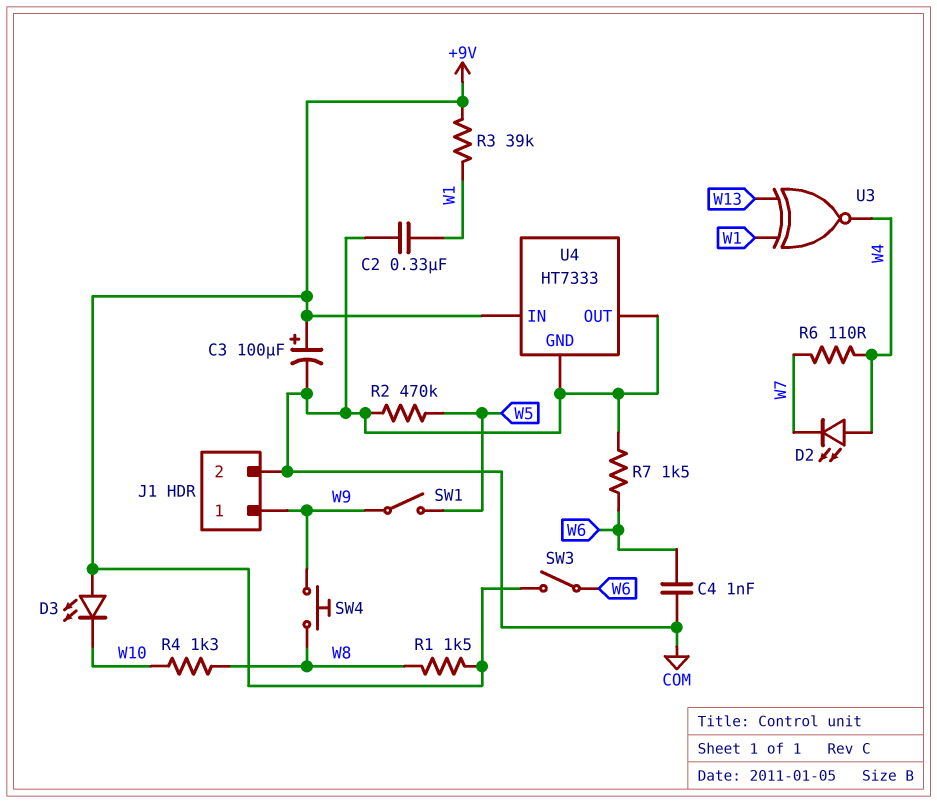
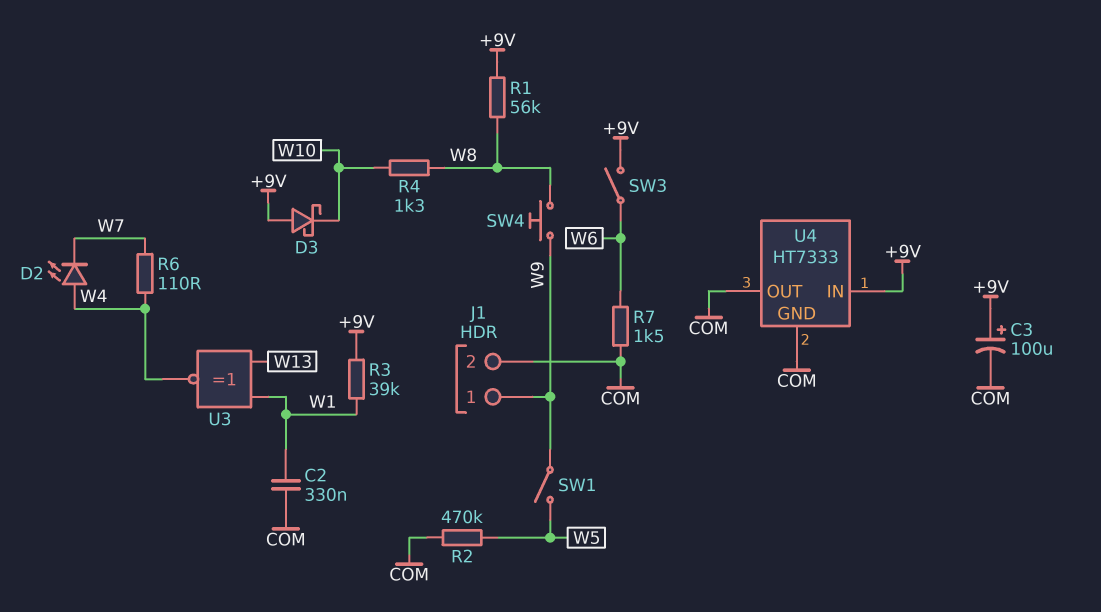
C4: 1nF (COM, W6) -> none
D3: LED (A +9V, K W10) -> schottky (A +9V, K W10)
R1: 1.5k (+9V, W8) -> 56k (+9V, W8)

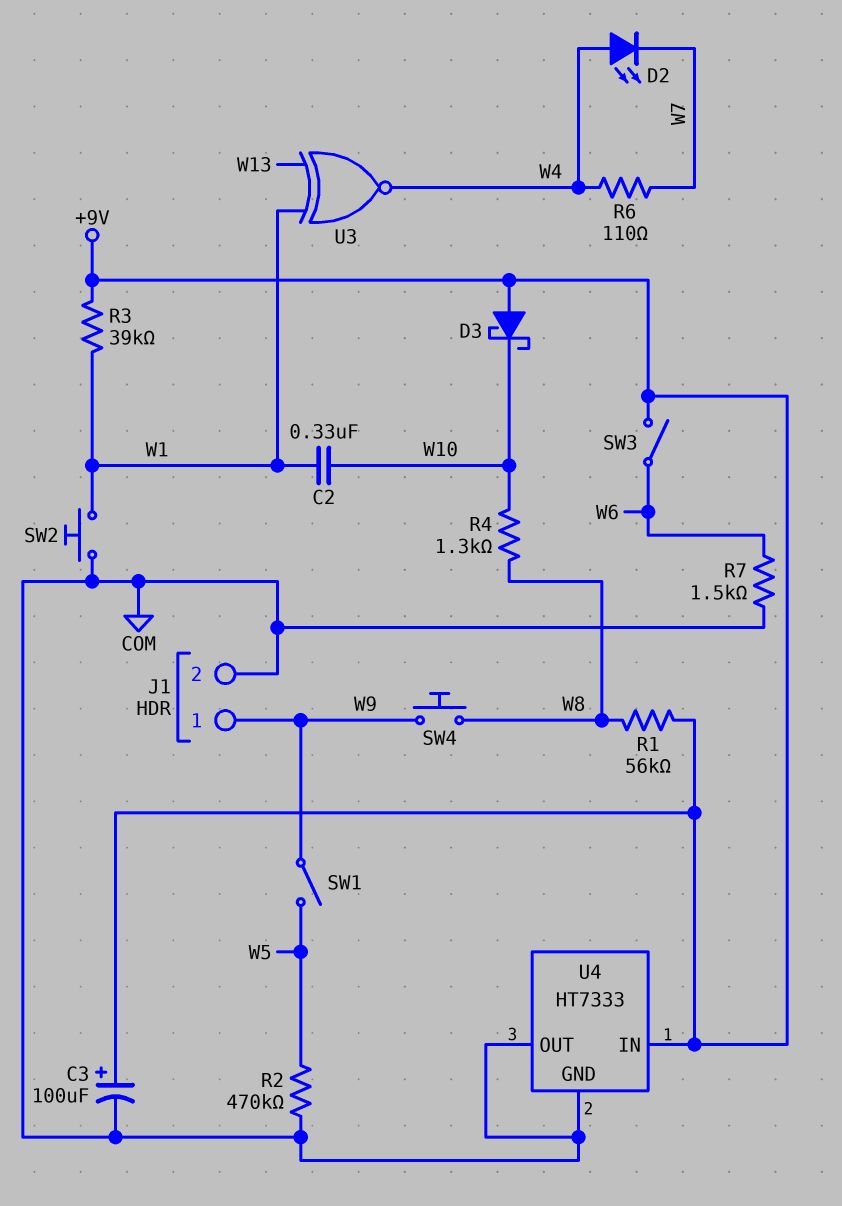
C2: 330nF (COM, W1) -> 330nF (W1, W10)
SW2: none -> button (COM, W1)

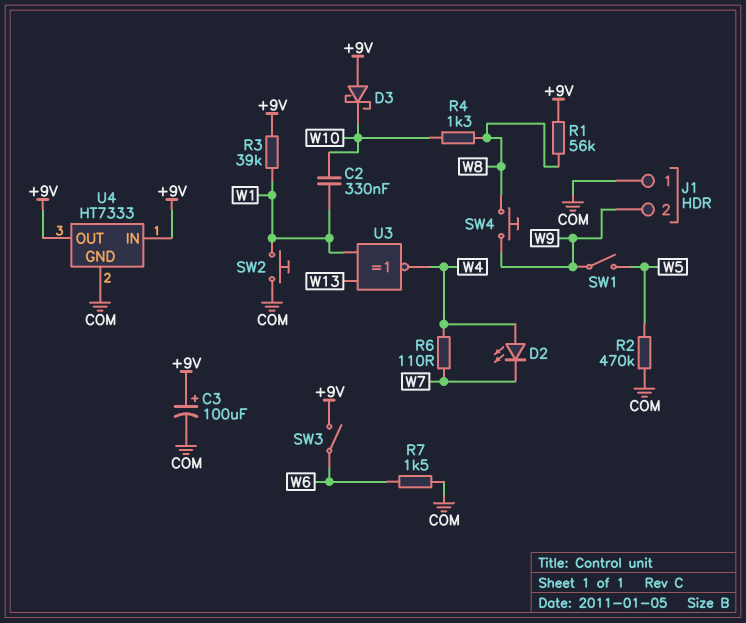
J1 pin 1: W9 -> COM
J1 pin 2: COM -> W9
U4 pin OUT: COM -> +9V

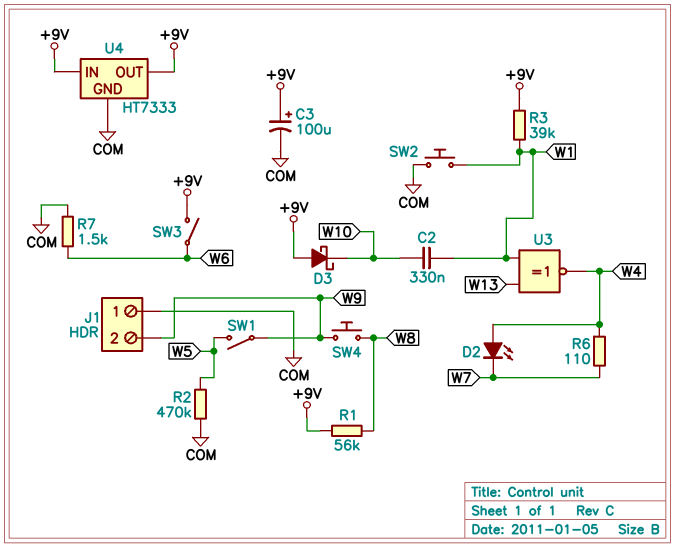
R4: 1.3k (W8, W10) -> none

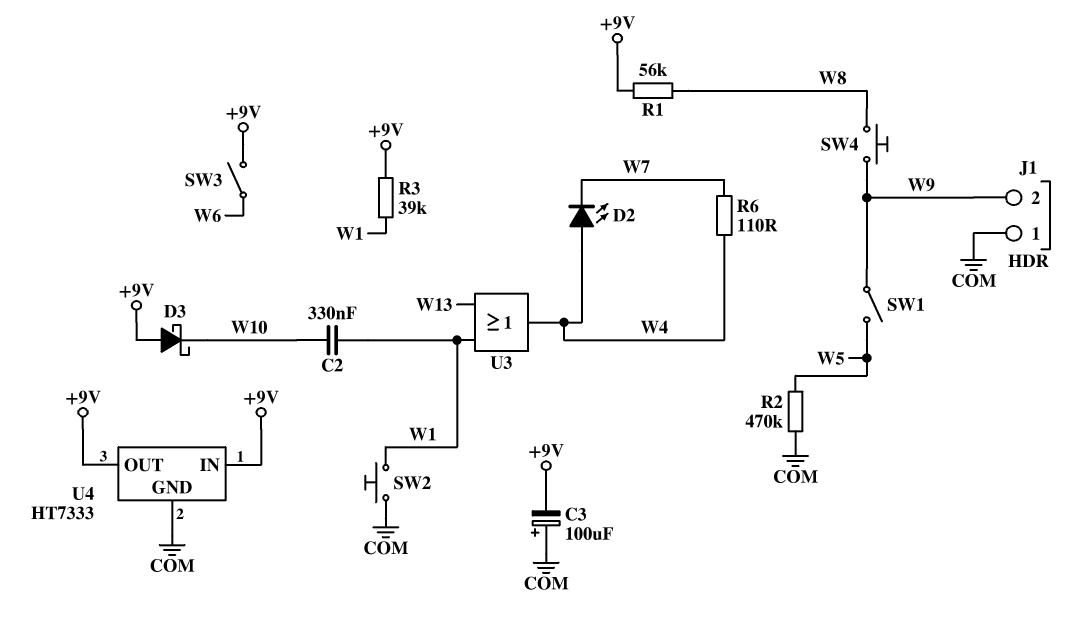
C3: 100uF (plus +9V, minus COM) -> 100uF (plus COM, minus +9V)
R7: 1.5k (COM, W6) -> none
U3: XNOR (in W1, in W13, out W4) -> OR (in W1, in W13, out W4)

